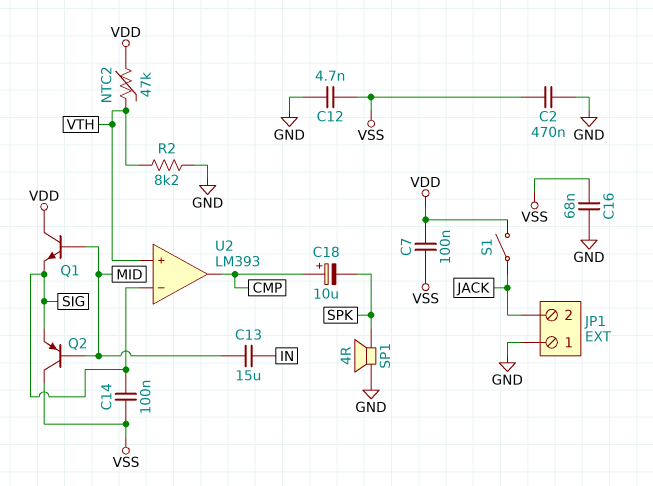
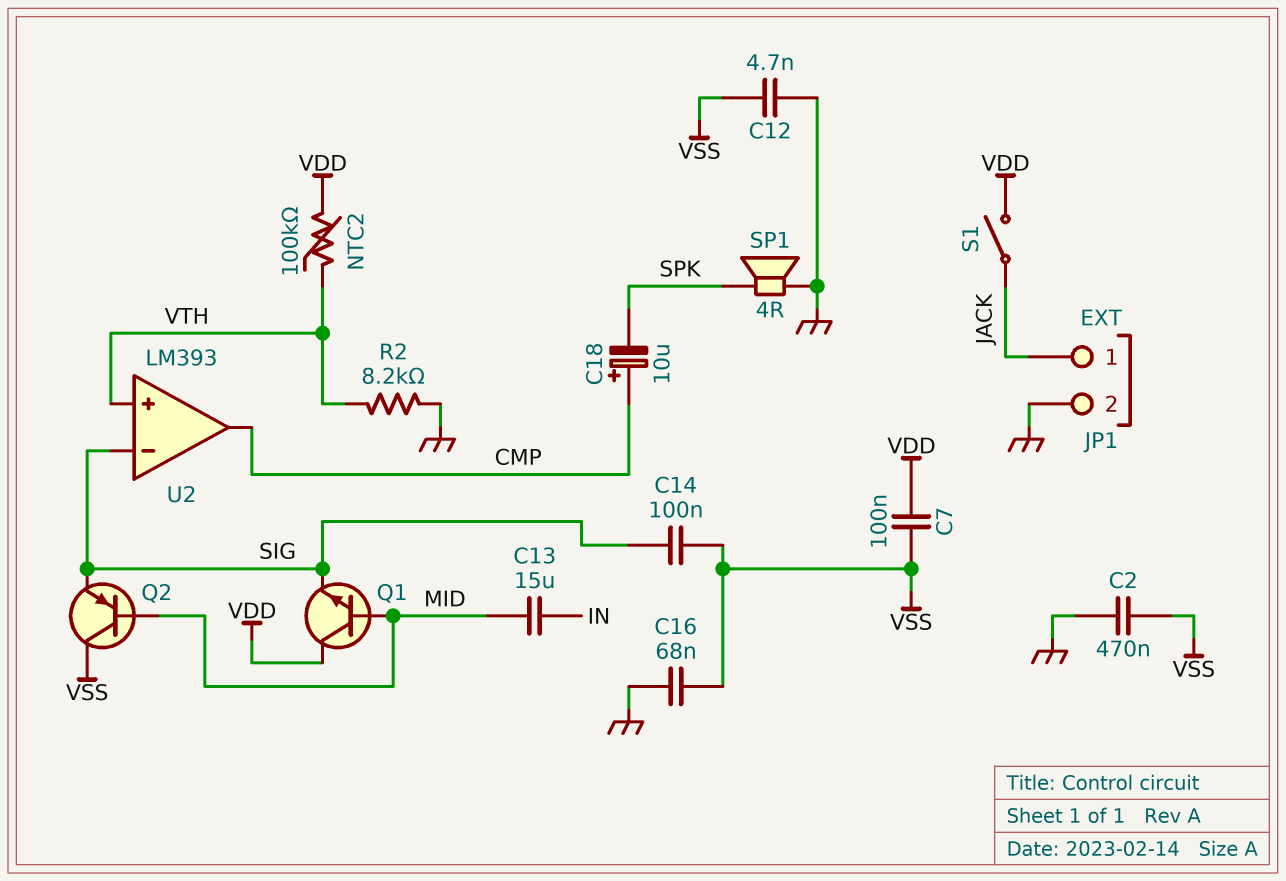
JP1 pin 1: GND -> JACK
JP1 pin 2: JACK -> GND
NTC2: 47k (VDD, VTH) -> 100k (VDD, VTH)

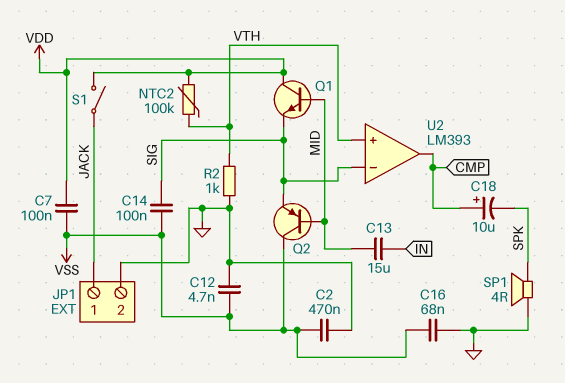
R2: 8.2k (GND, VTH) -> 1k (GND, VTH)

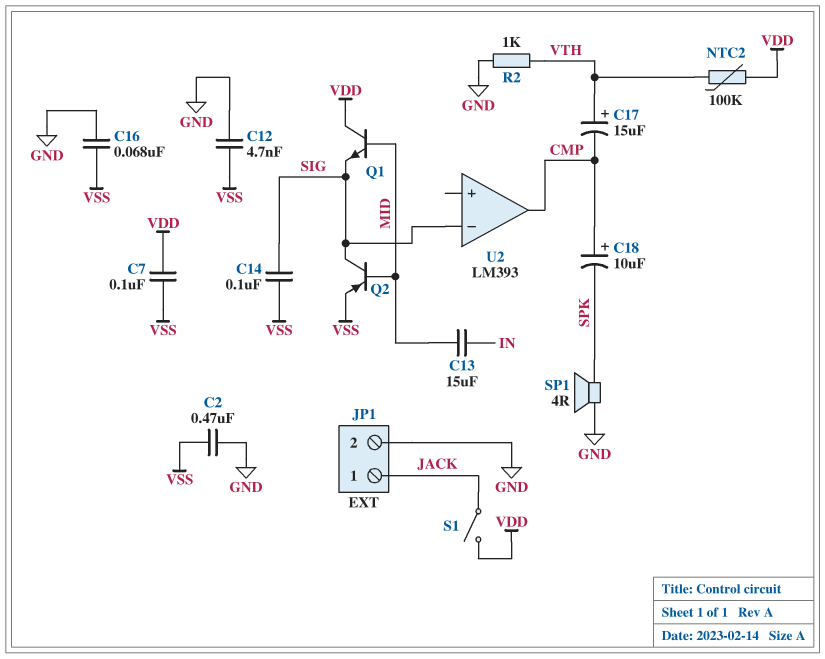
C17: none -> 15uF (plus VTH, minus CMP)
Q2: PNP (B MID, C VSS, E SIG) -> PNP (B MID, C SIG, E VSS)
U2 pin in+: VTH -> none

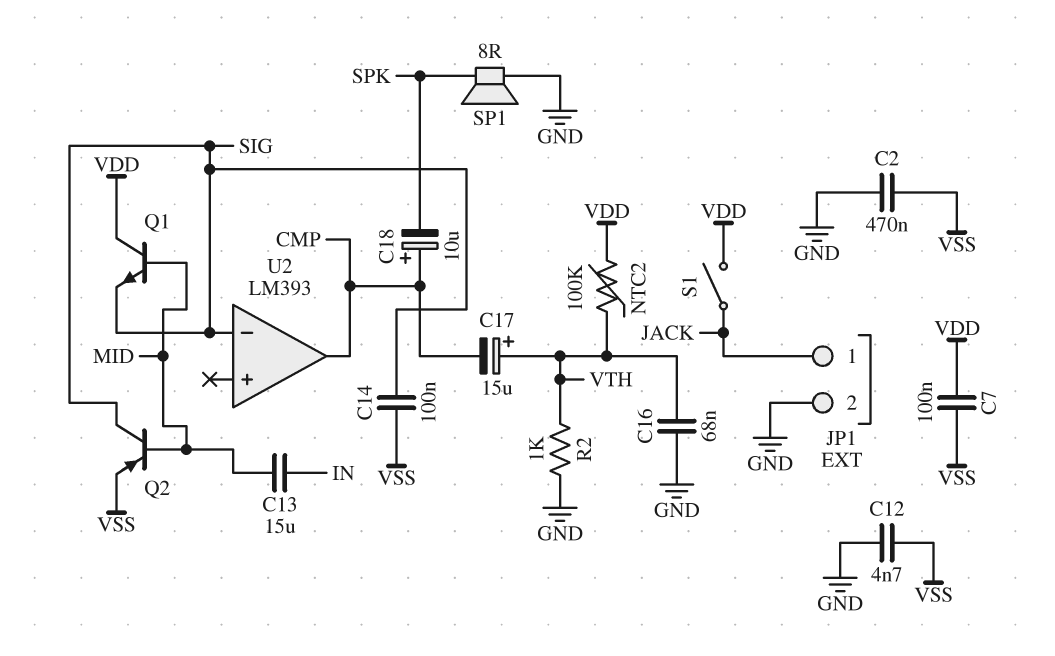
C16: 68nF (GND, VSS) -> 68nF (GND, VTH)
SP1: speaker 4R (GND, SPK) -> speaker 8R (GND, SPK)

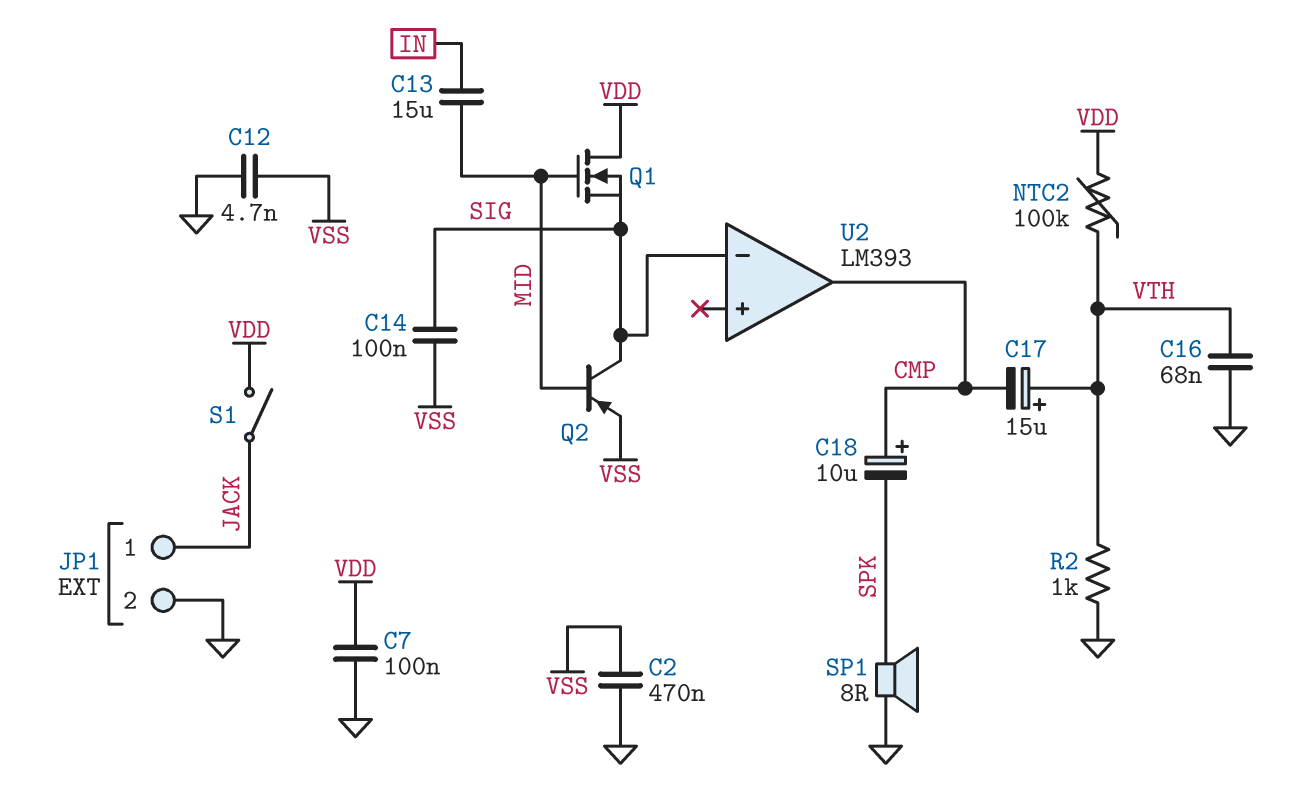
C7: 100nF (VDD, VSS) -> 100nF (GND, VDD)
Q1: NPN (B MID, C VDD, E SIG) -> NMOS (G MID, D VDD, S SIG)

